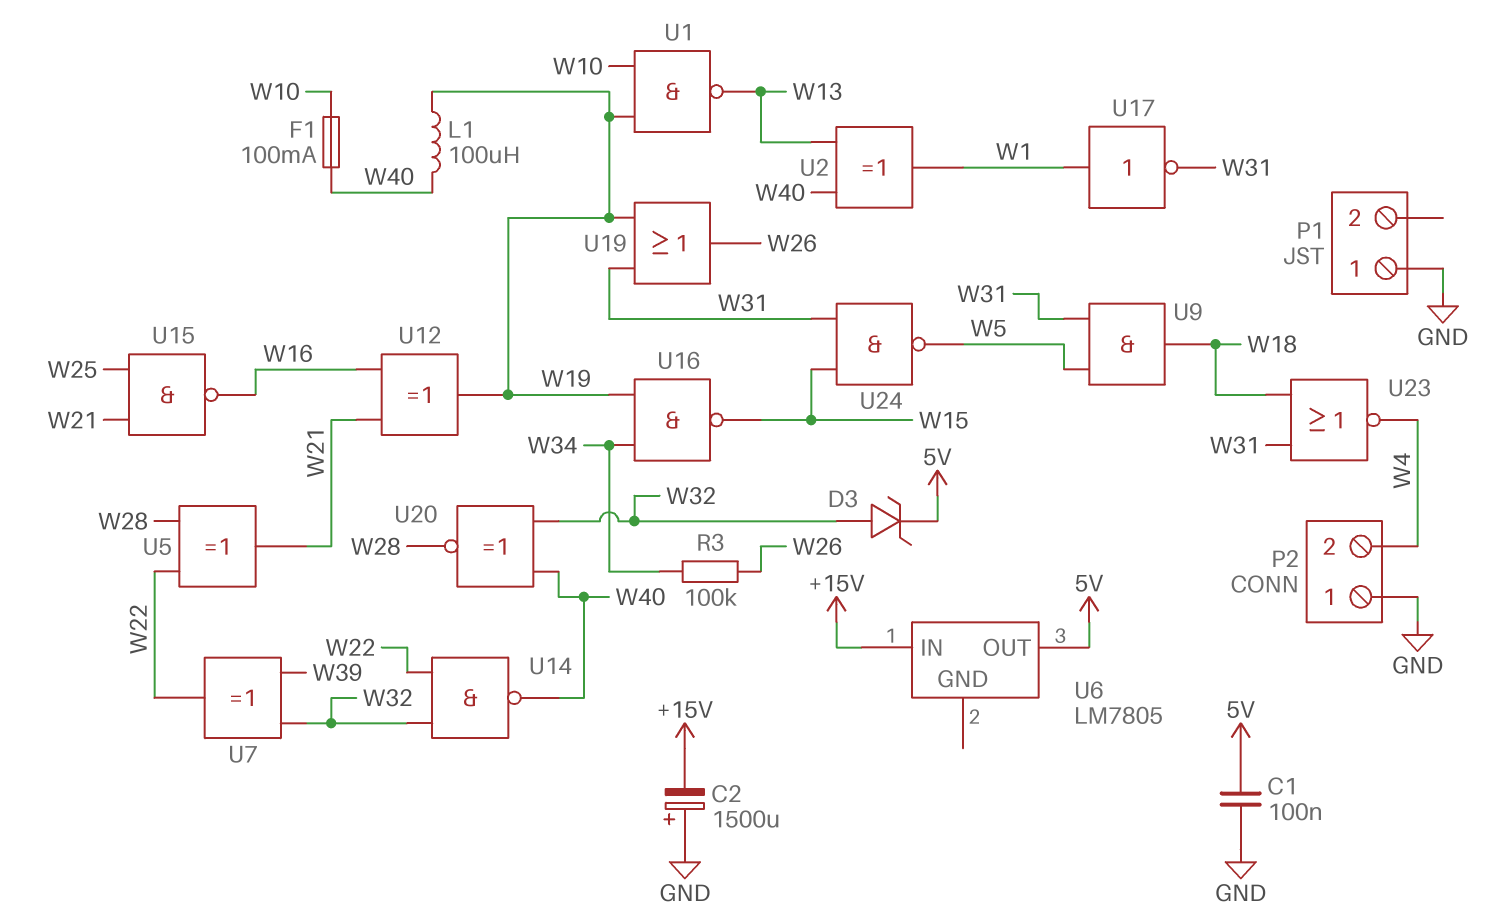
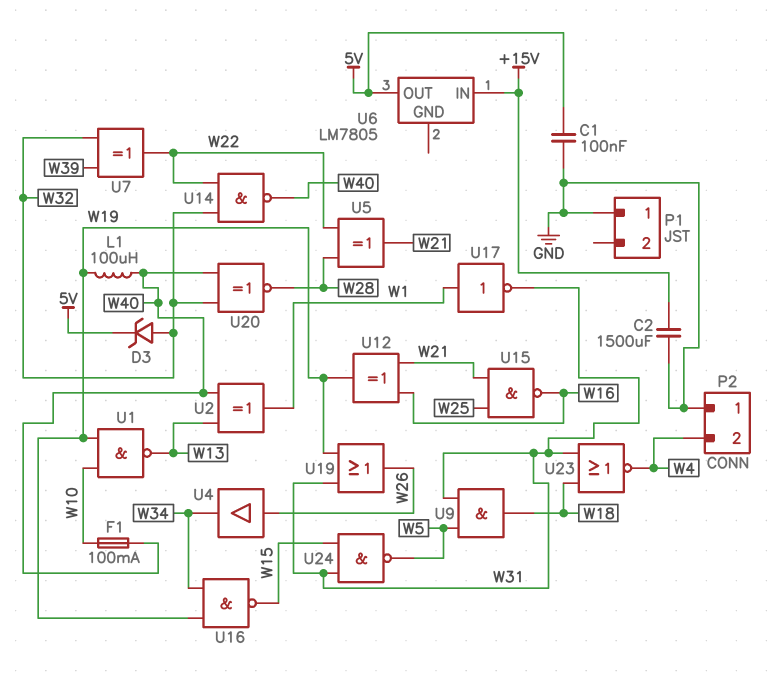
C2: 1500uF (plus GND, minus +15V) -> 1500uF (+15V, GND)
R3: 100k (W26, W34) -> none
U4: none -> buffer (in W26, out W34)

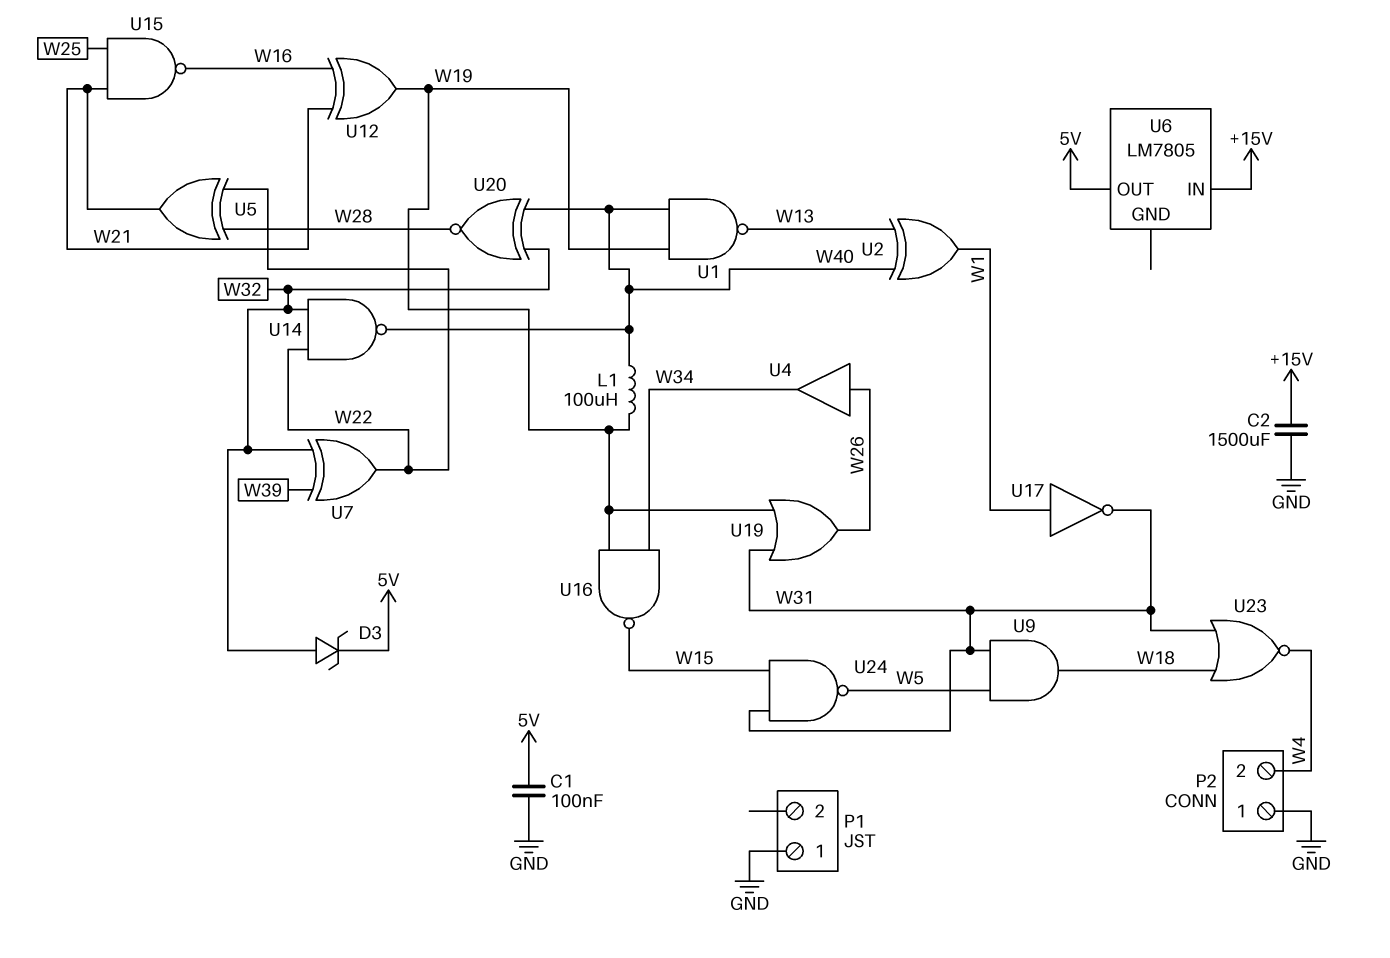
F1: 100mA (W10, W40) -> none
U1: NAND (in W10, in W19, out W13) -> NAND (in W19, in W40, out W13)

